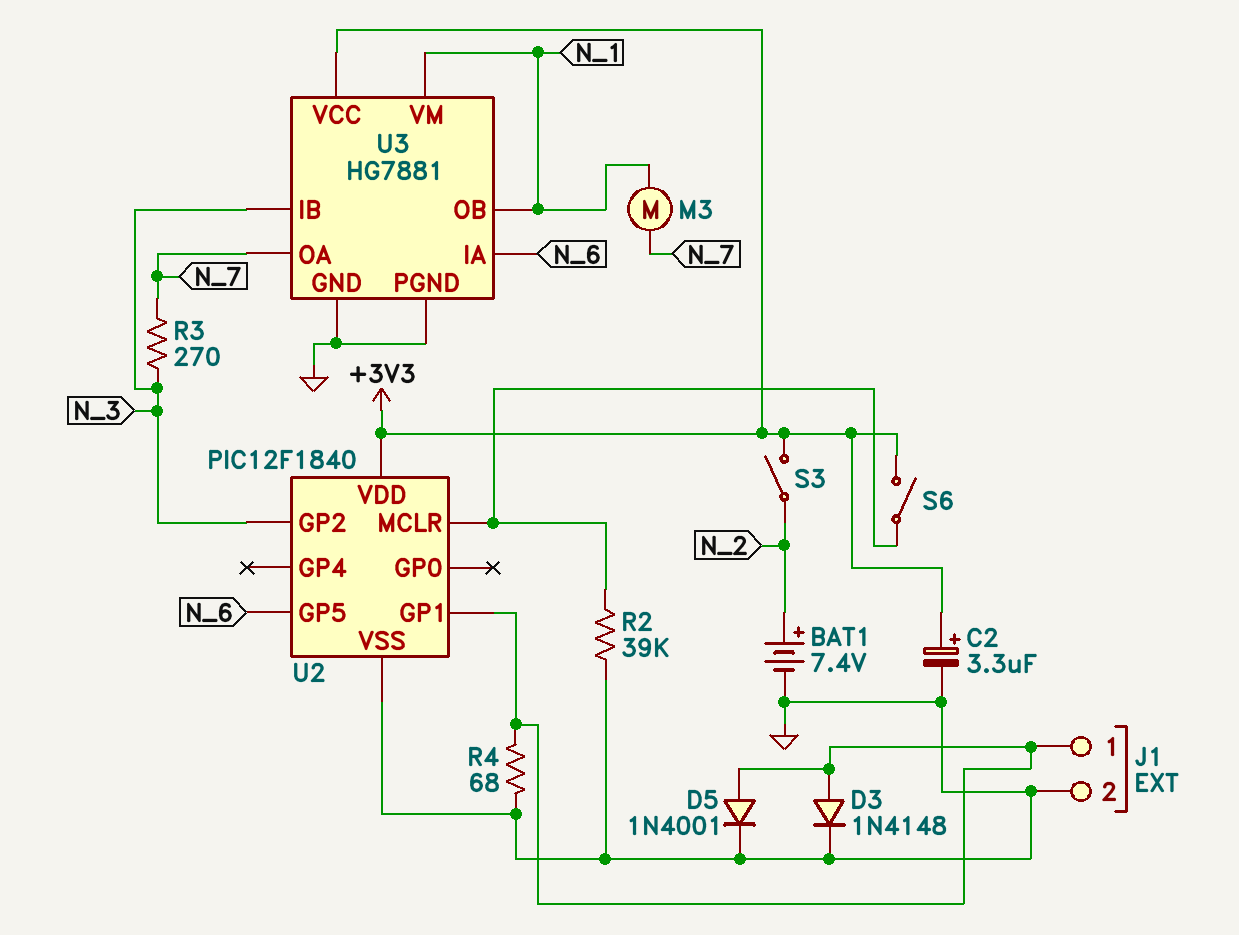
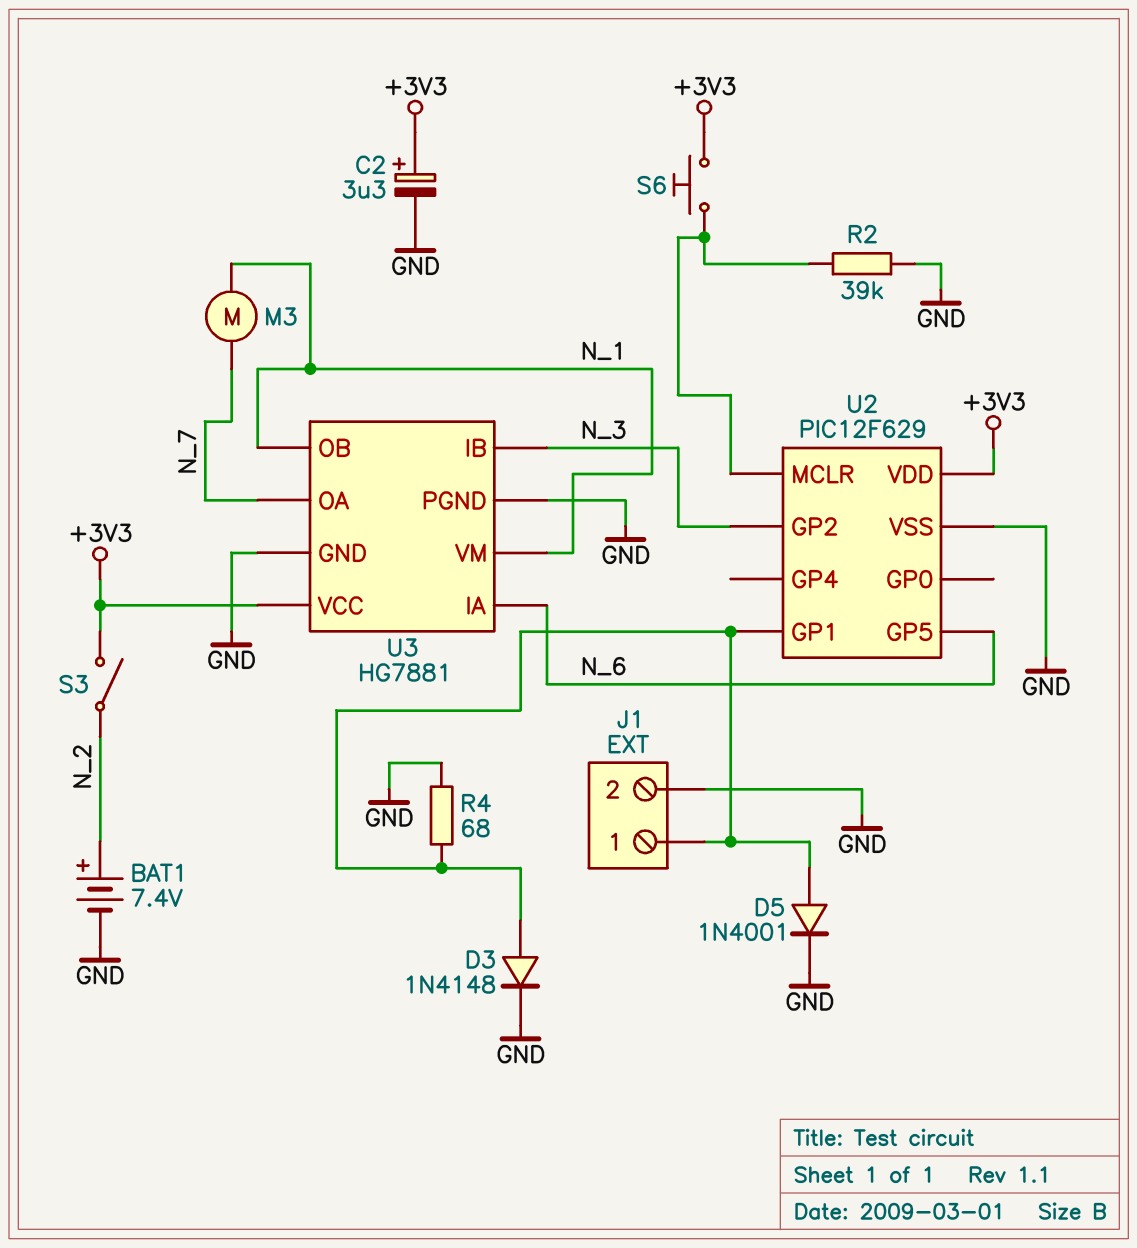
R3: 270 (N_3, N_7) -> none
S6: switch (+3V3, U2/MCLR) -> button (+3V3, U2/MCLR)
U2: PIC12F1840 -> PIC12F629

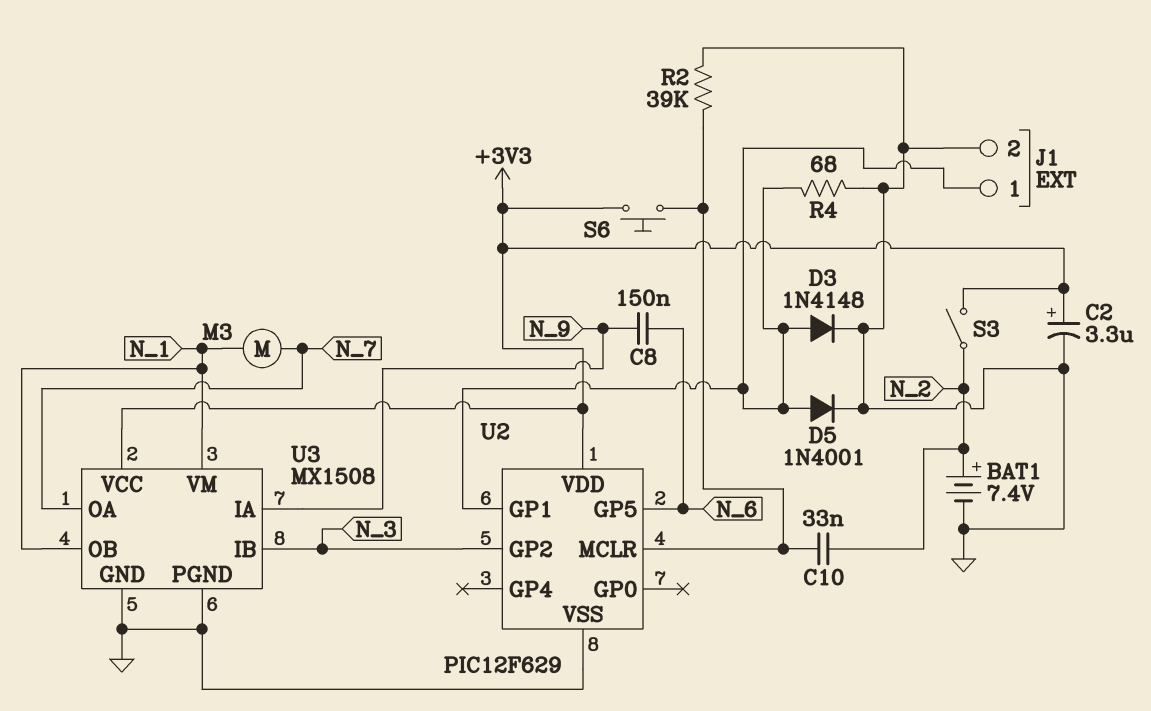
C8: none -> 150nF (N_6, N_9)
C10: none -> 33nF (N_2, U2/MCLR)
U3: HG7881 -> MX1508
U3 pin IA: N_6 -> N_9

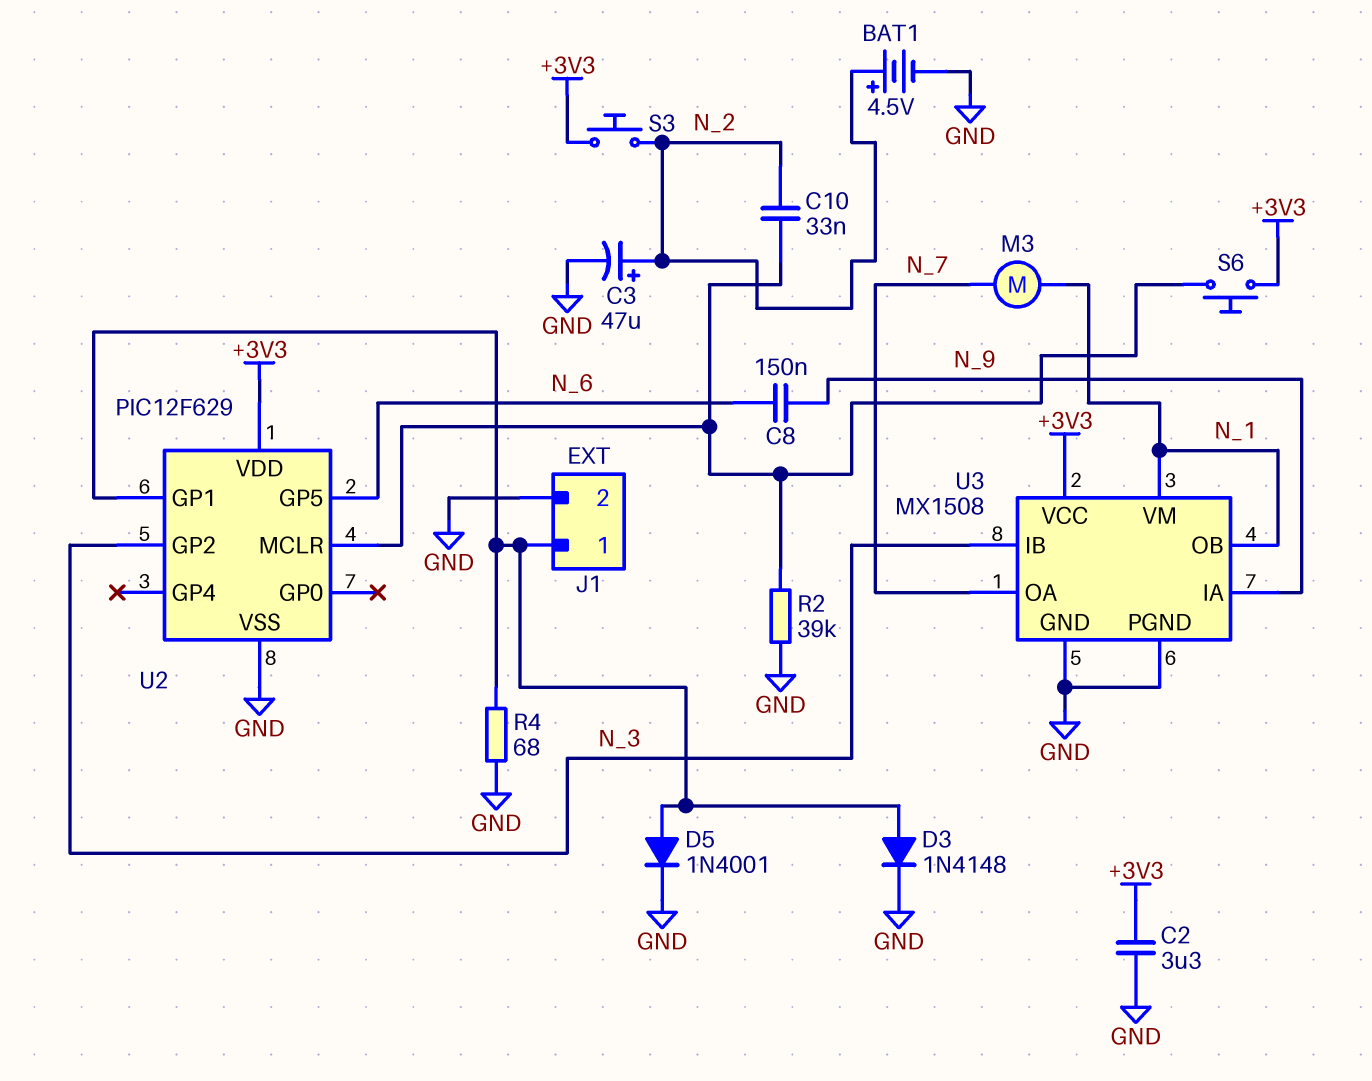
BAT1: 7.4V (plus N_2, minus GND) -> 4.5V (plus N_2, minus GND)
C2: 3.3uF (plus +3V3, minus GND) -> 3.3uF (+3V3, GND)
C3: none -> 47uF (plus N_2, minus GND)
S3: switch (+3V3, N_2) -> button (+3V3, N_2)

